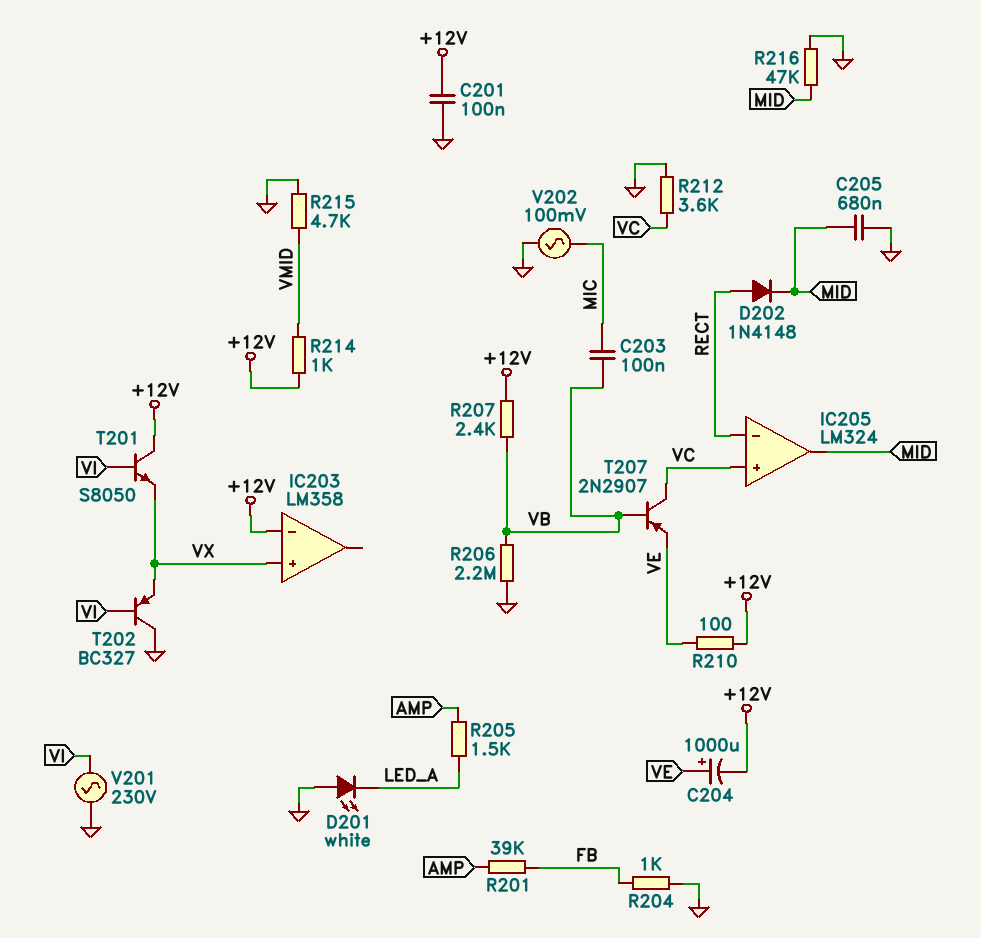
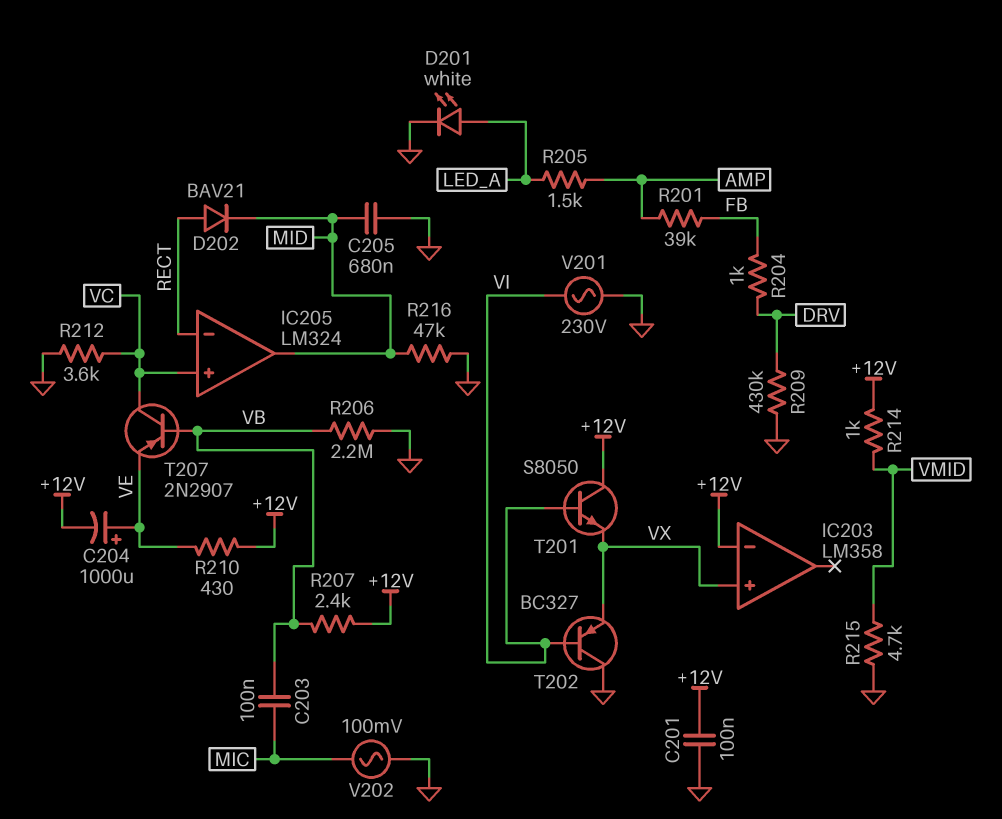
D201: LED white (A GND, K LED_A) -> LED white (A LED_A, K GND)
D202: diode 1N4148 (A RECT, K MID) -> diode BAV21 (A RECT, K MID)
R204: 1k (FB, GND) -> 1k (DRV, FB)
R209: none -> 430k (DRV, GND)
R210: 100 (+12V, VE) -> 430 (+12V, VE)

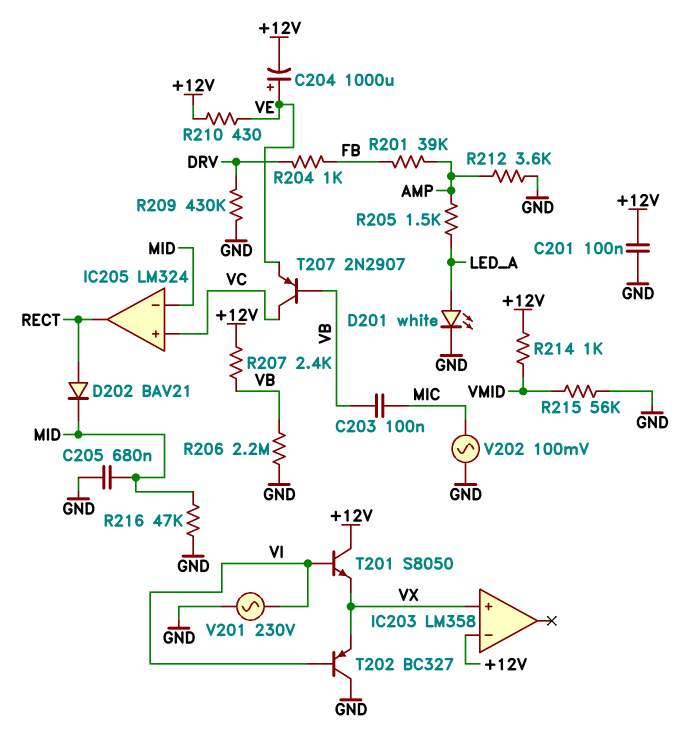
IC205 pin in-: RECT -> MID
IC205 pin out: MID -> RECT
R212: 3.6k (GND, VC) -> 3.6k (AMP, GND)
R215: 4.7k (GND, VMID) -> 56k (GND, VMID)

